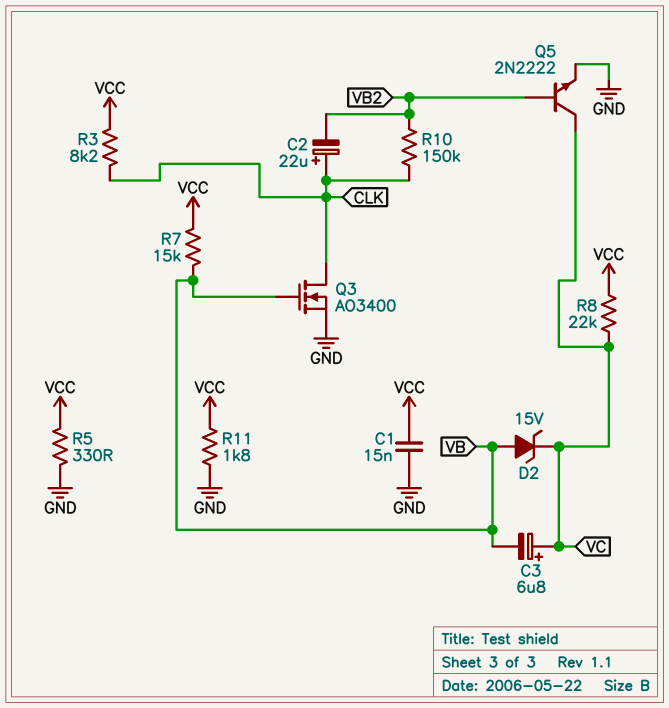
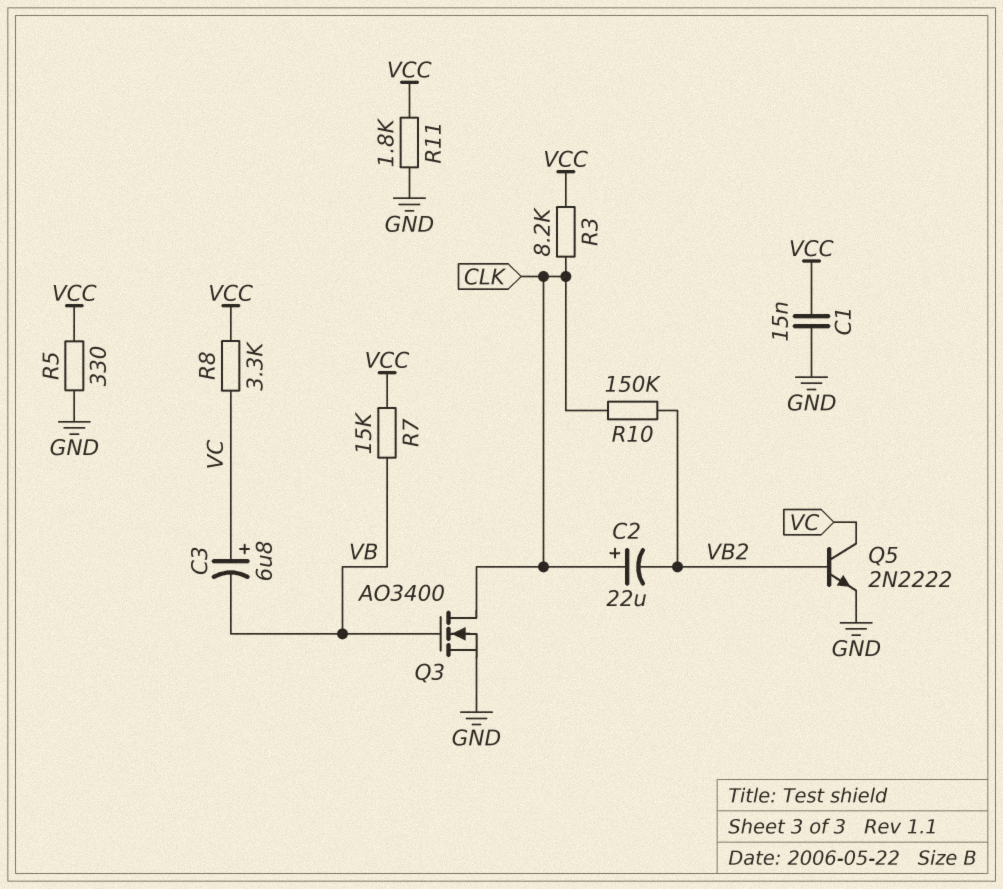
D2: zener 15V (A VB, K VC) -> none
R8: 22k (VC, VCC) -> 3.3k (VC, VCC)

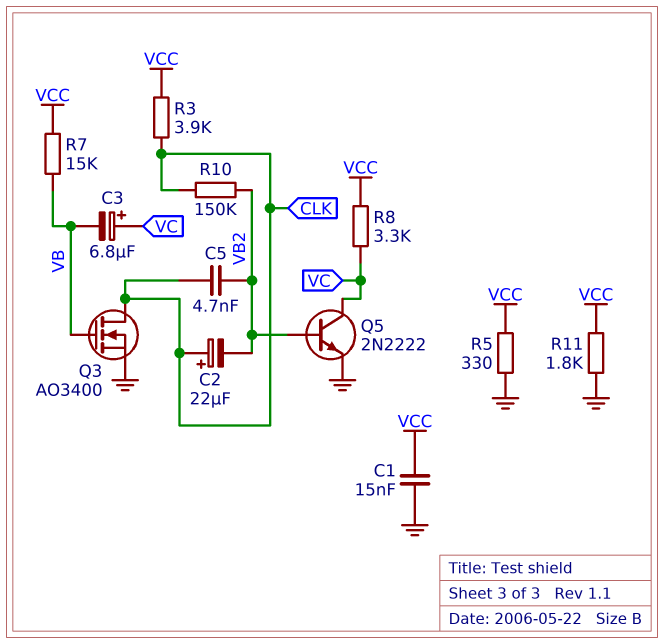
C5: none -> 4.7nF (CLK, VB2)
R3: 8.2k (CLK, VCC) -> 3.9k (CLK, VCC)

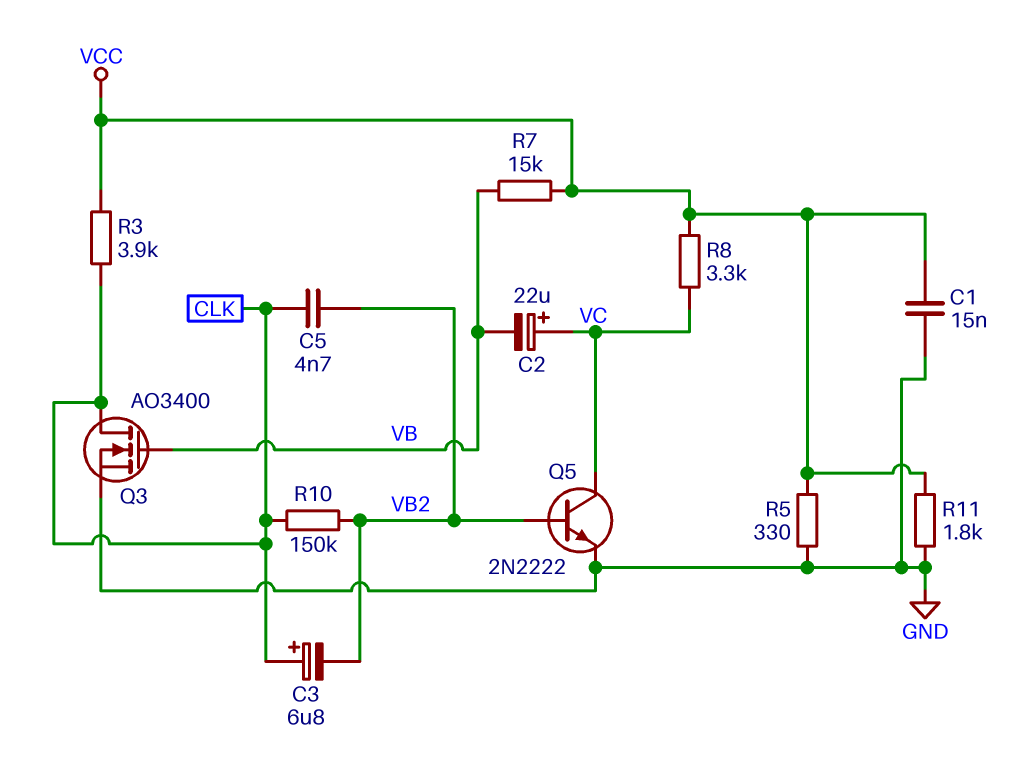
C2: 22uF (plus CLK, minus VB2) -> 22uF (plus VC, minus VB)
C3: 6.8uF (plus VC, minus VB) -> 6.8uF (plus CLK, minus VB2)

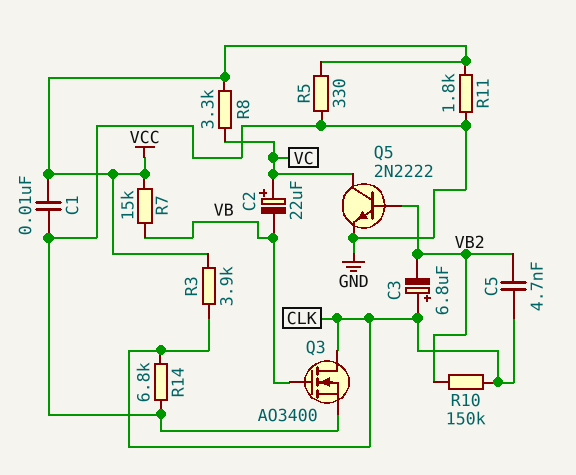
C1: 15nF (GND, VCC) -> 10nF (GND, VCC)
R14: none -> 6.8k (CLK, GND)

